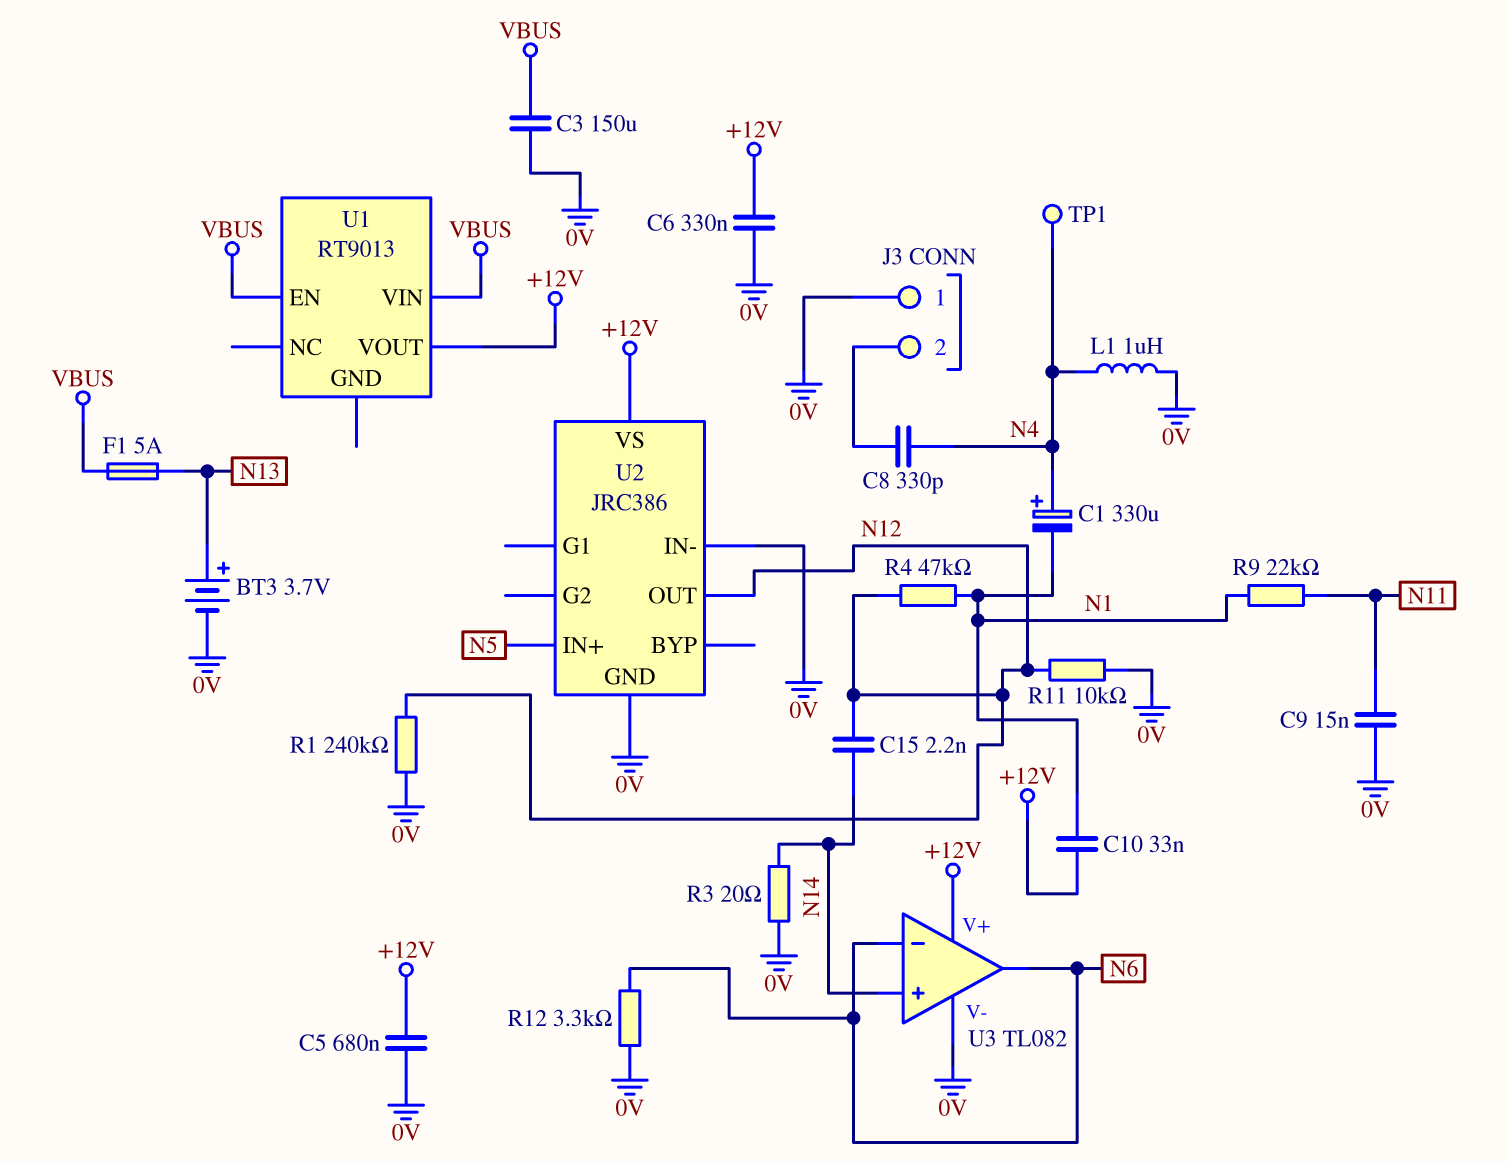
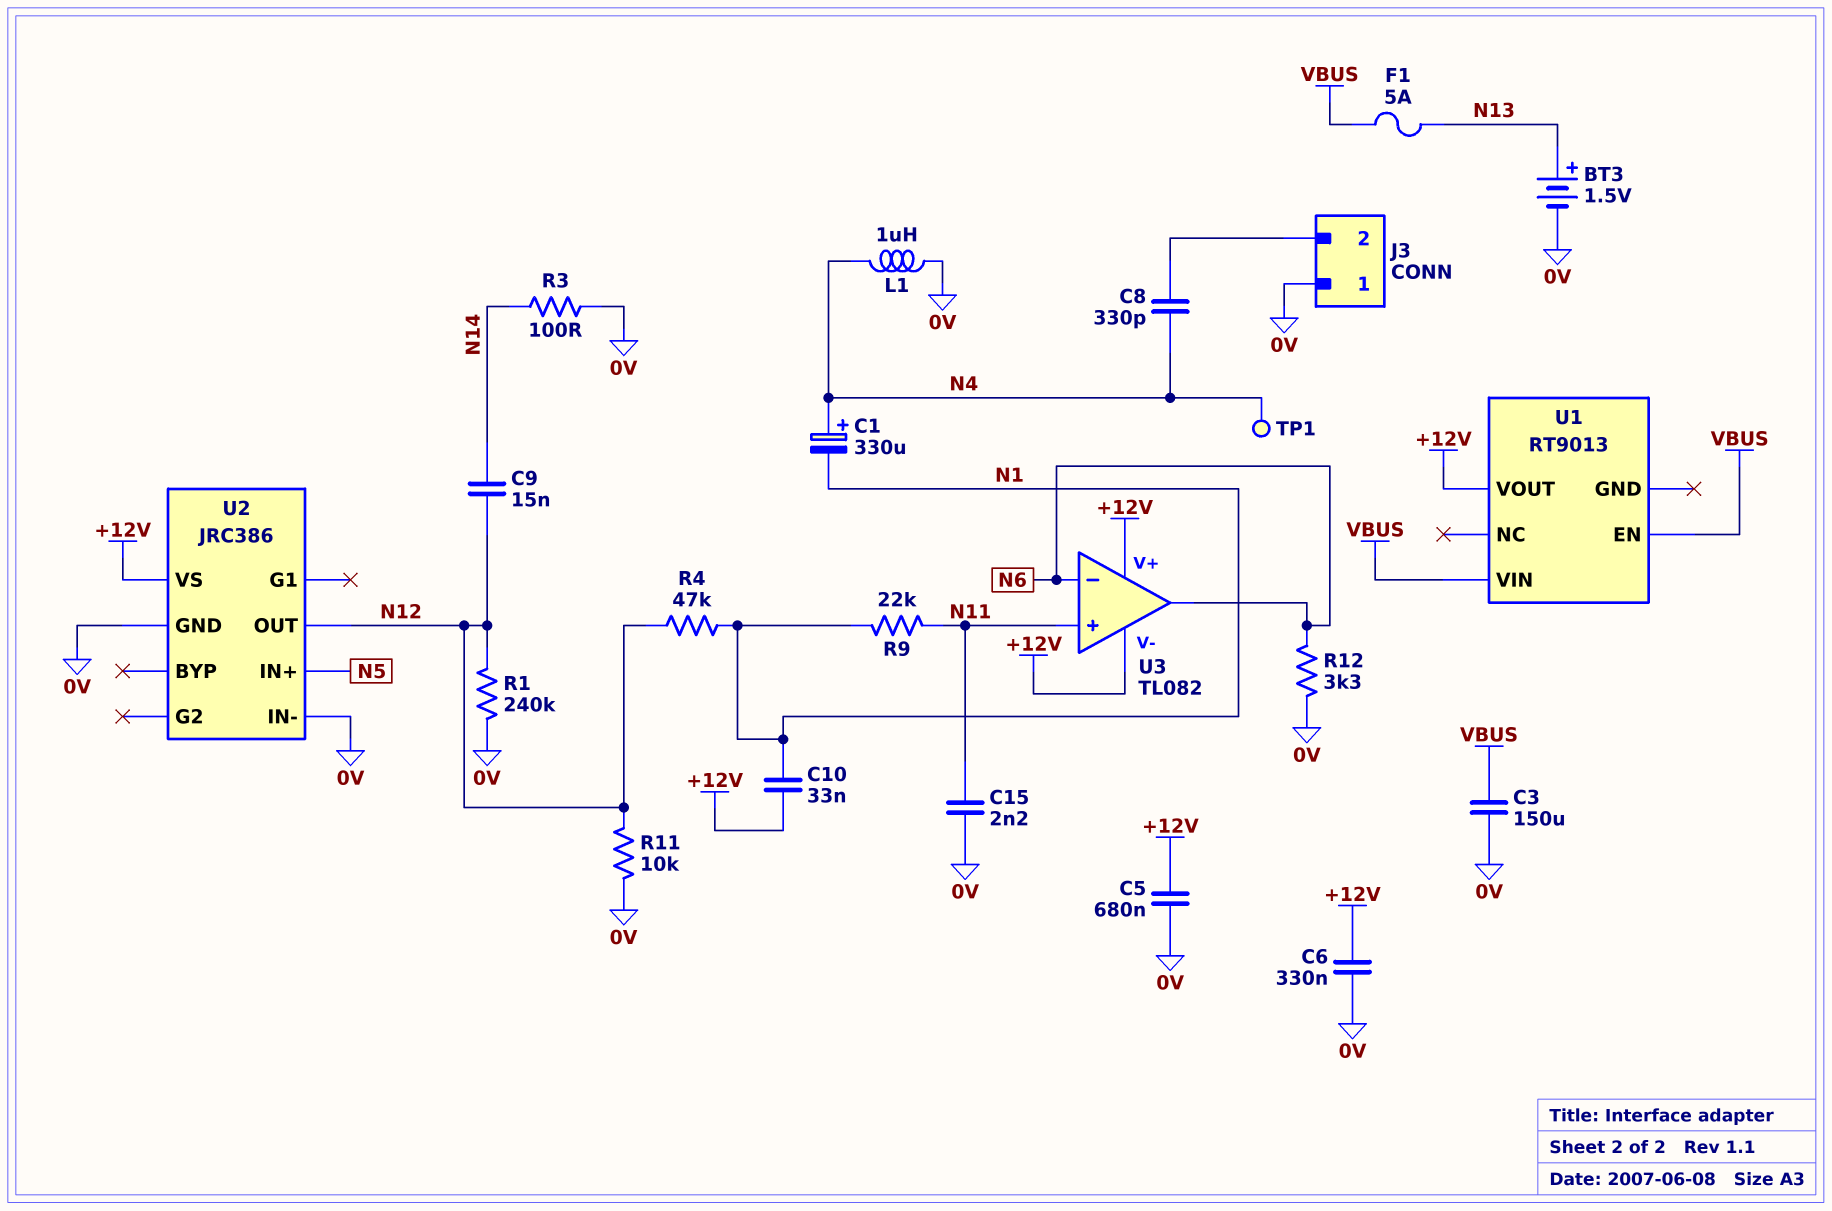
BT3: 3.7V (plus N13, minus 0V) -> 1.5V (plus N13, minus 0V)
C9: 15nF (0V, N11) -> 15nF (N12, N14)
C15: 2.2nF (N12, N14) -> 2.2nF (0V, N11)
R3: 20 (0V, N14) -> 100 (0V, N14)
U3 pin V-: 0V -> +12V
U3 pin in+: N14 -> N11

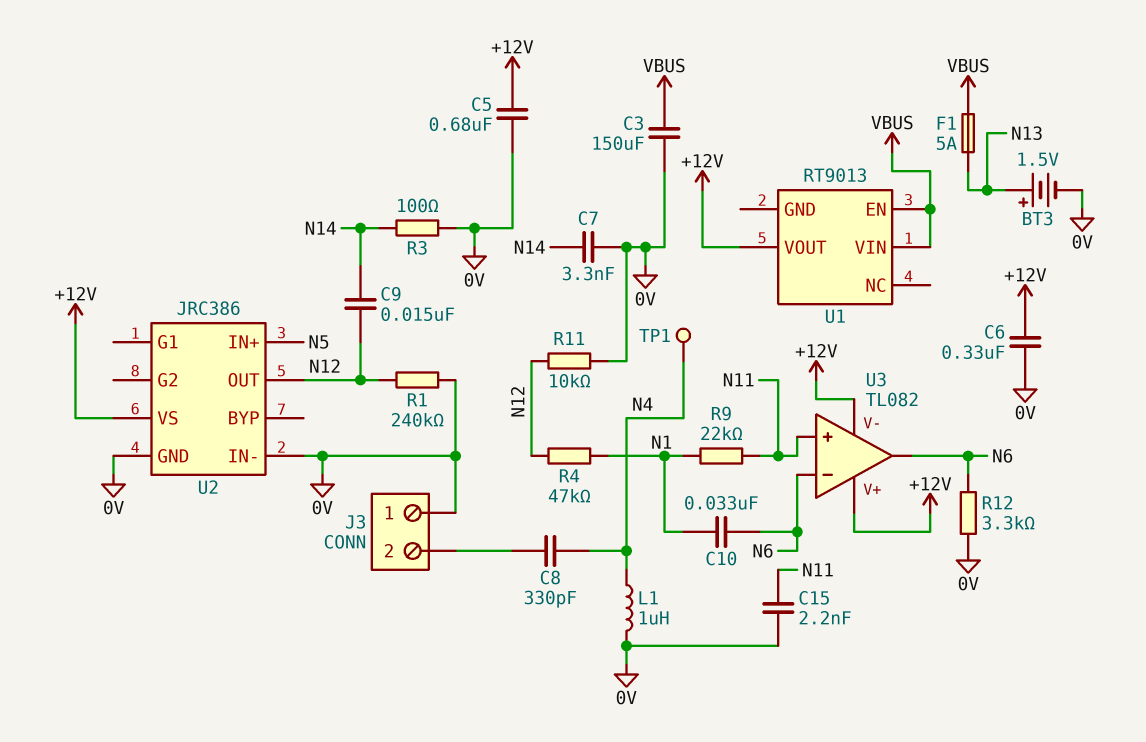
C1: 330uF (plus N4, minus N1) -> none
C7: none -> 3.3nF (0V, N14)
C10: 33nF (+12V, N1) -> 33nF (N1, N6)

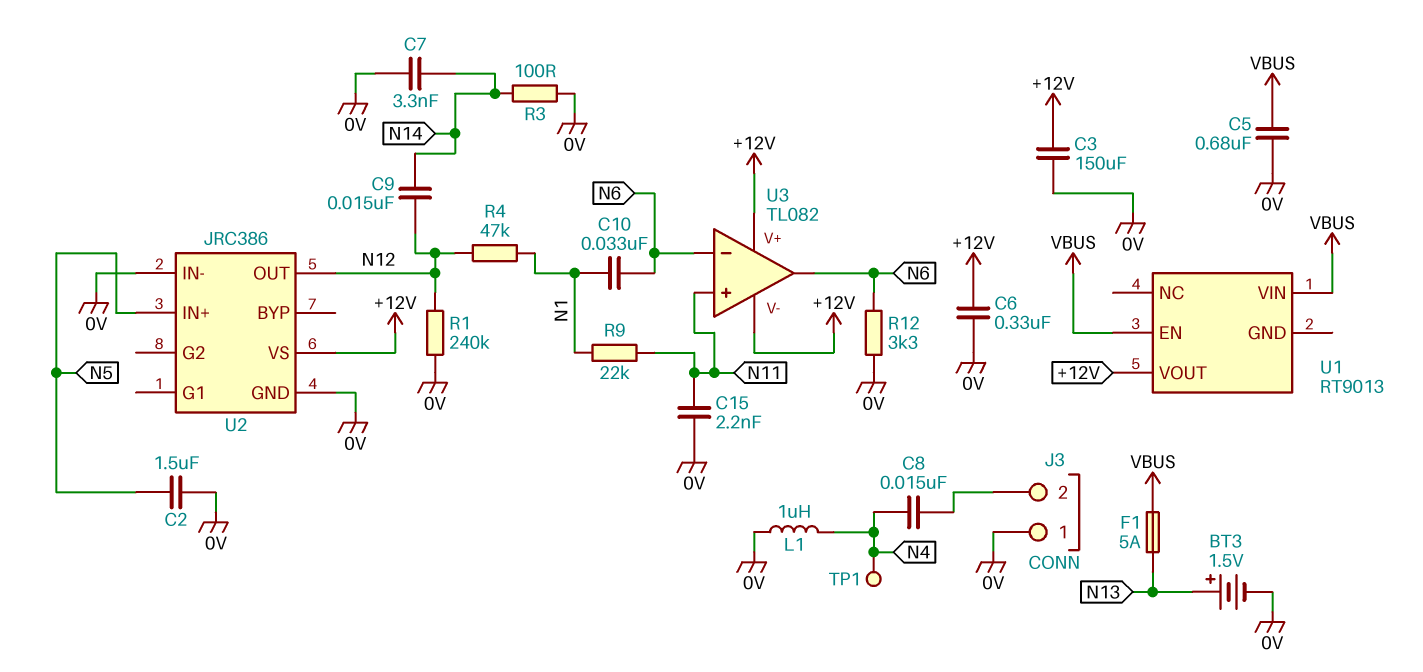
C2: none -> 1.5uF (0V, N5)
C3: 150uF (0V, VBUS) -> 150uF (+12V, 0V)
C5: 680nF (+12V, 0V) -> 680nF (0V, VBUS)
C8: 330pF (J3/2, N4) -> 15nF (J3/2, N4)
R11: 10k (0V, N12) -> none

